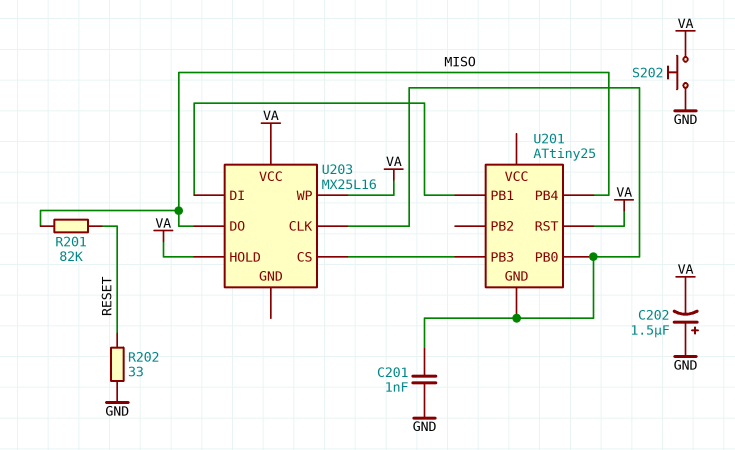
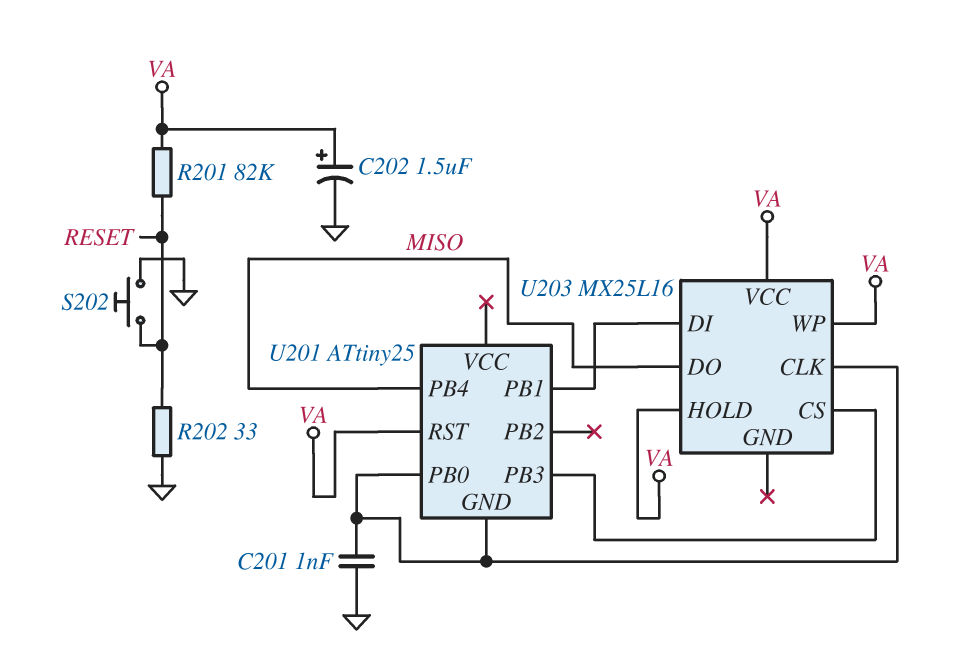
C202: 1.5uF (plus GND, minus VA) -> 1.5uF (plus VA, minus GND)
R201: 82k (MISO, RESET) -> 82k (RESET, VA)
S202: button (GND, VA) -> button (GND, RESET)

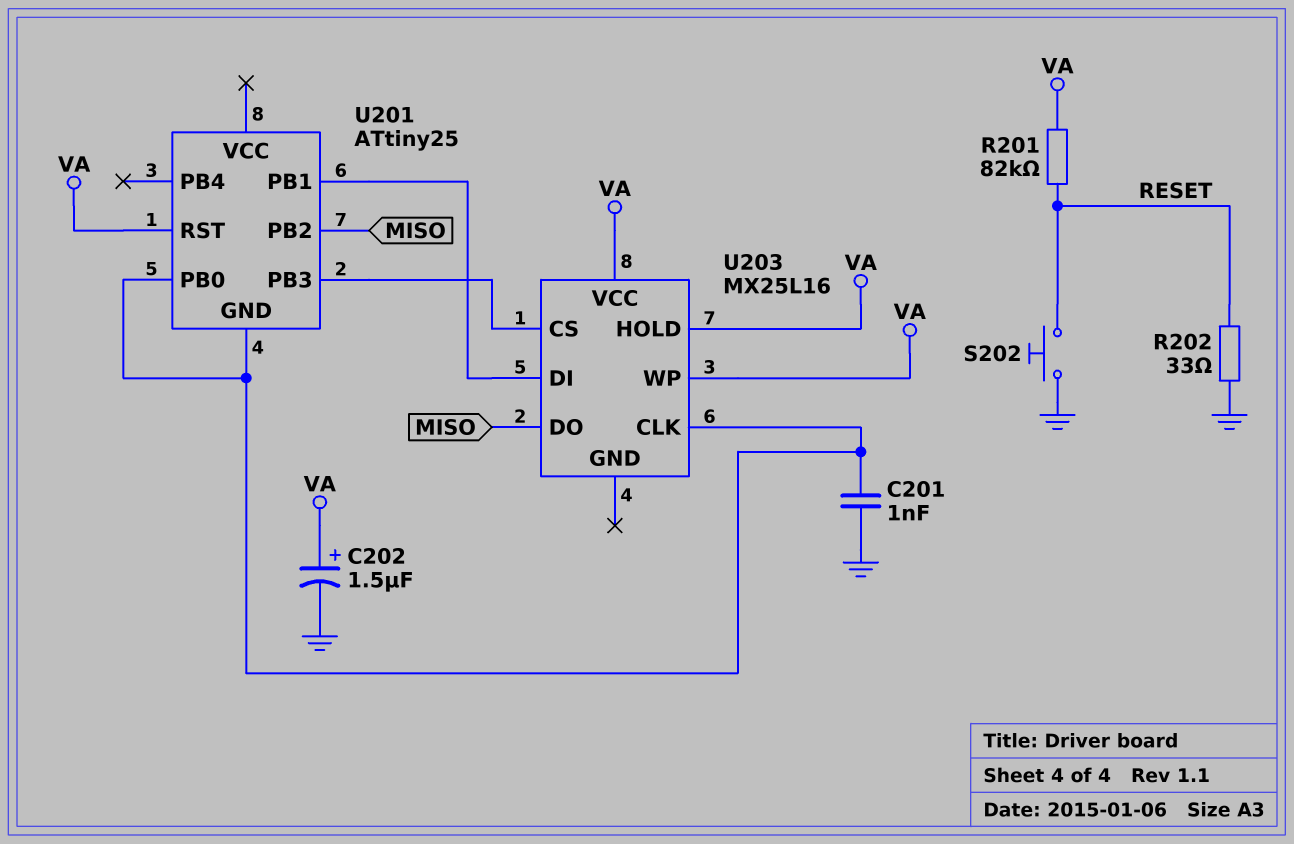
U201 pin PB2: none -> MISO
U201 pin PB4: MISO -> none

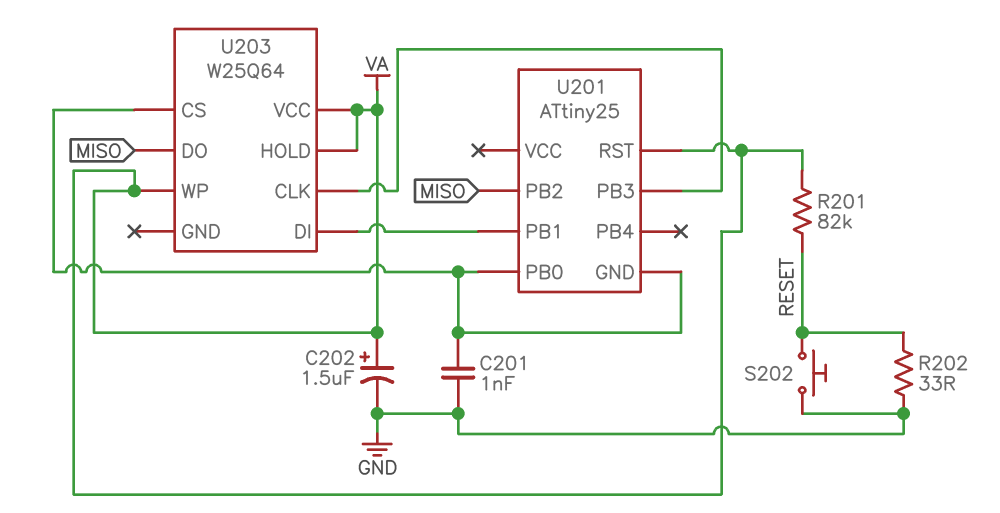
U203: MX25L16 -> W25Q64
U203 pin CLK: U201/GND -> U201/PB3
U203 pin CS: U201/PB3 -> U201/GND

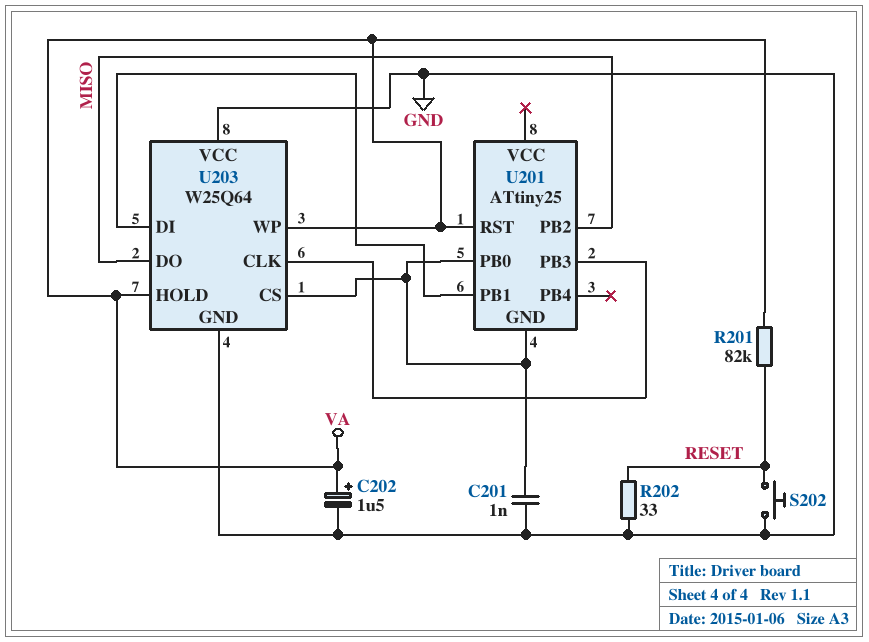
U203 pin GND: none -> GND
U203 pin VCC: VA -> GND

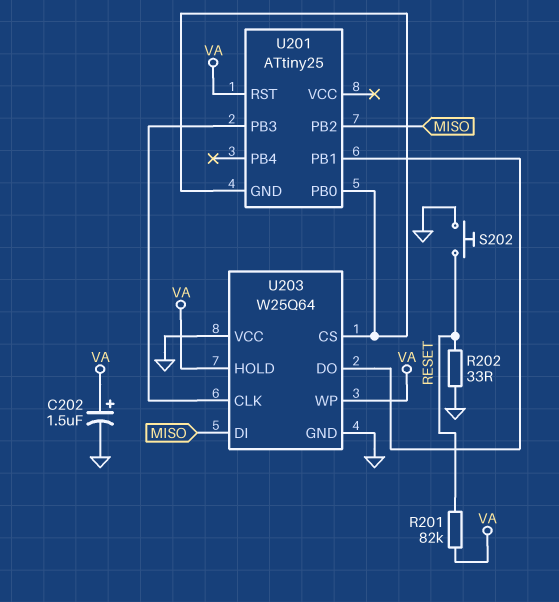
C201: 1nF (GND, U201/GND) -> none
U203 pin DI: U201/PB1 -> MISO
U203 pin DO: MISO -> U201/PB1

